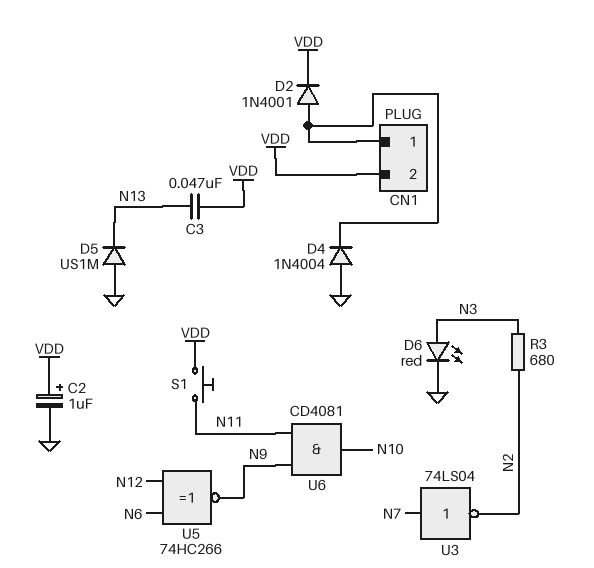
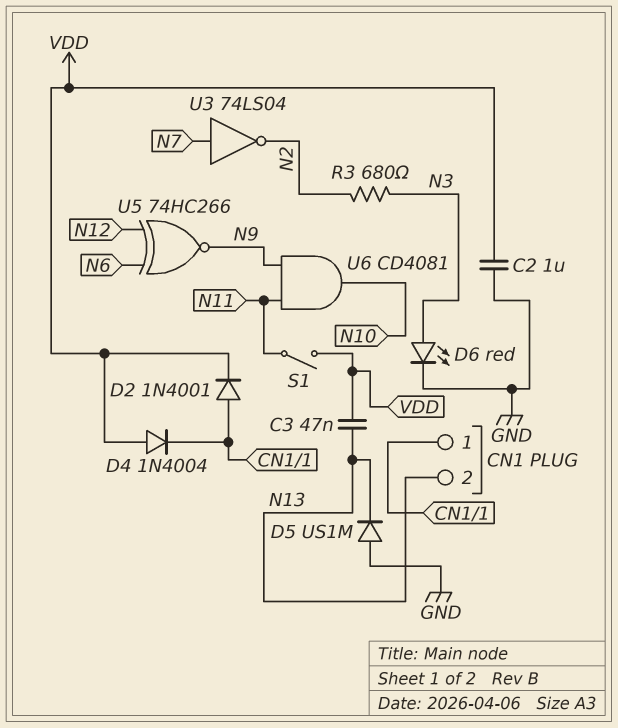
C2: 1uF (plus VDD, minus GND) -> 1uF (GND, VDD)
CN1 pin 2: VDD -> N13
D4: diode 1N4004 (A GND, K CN1/1) -> diode 1N4004 (A VDD, K CN1/1)
S1: button (N11, VDD) -> switch (N11, VDD)

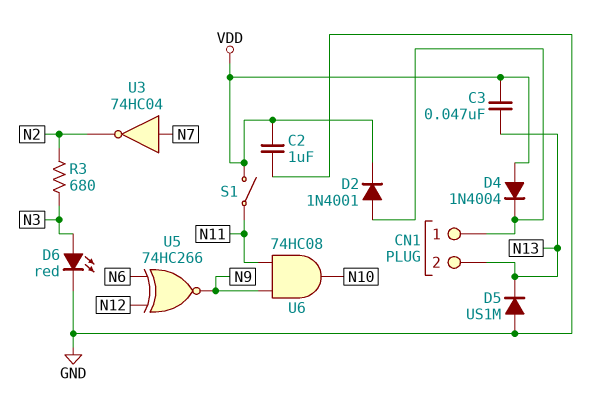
U3: NOT 74LS04 (in N7, out N2) -> NOT 74HC04 (in N7, out N2)
U6: AND CD4081 (in N9, in N11, out N10) -> AND 74HC08 (in N9, in N11, out N10)

